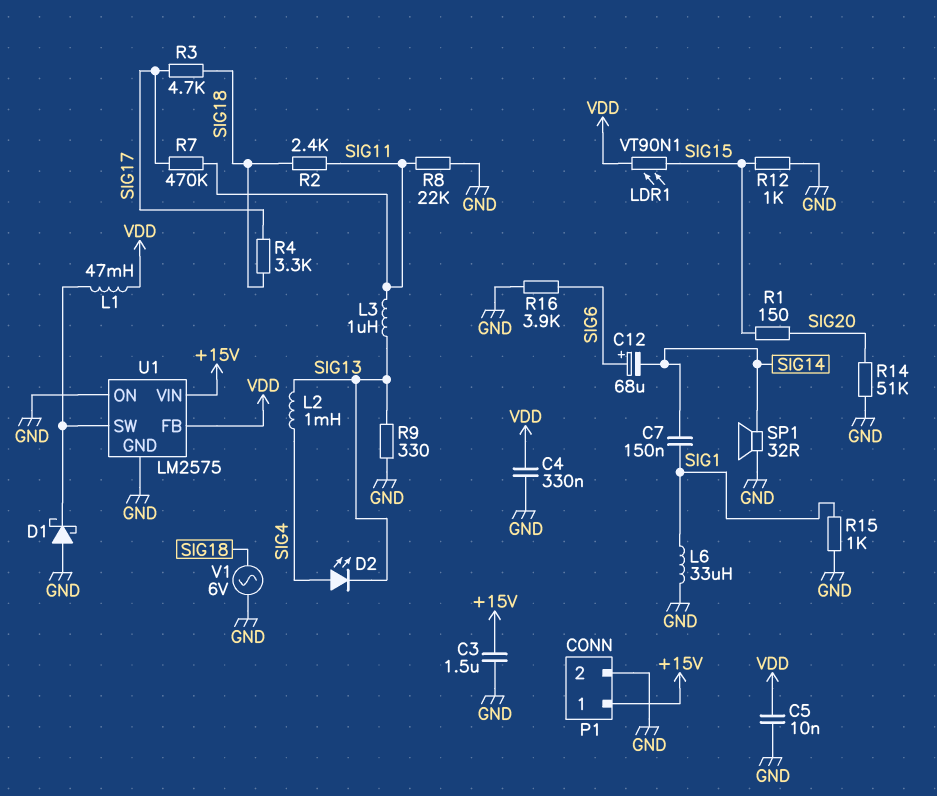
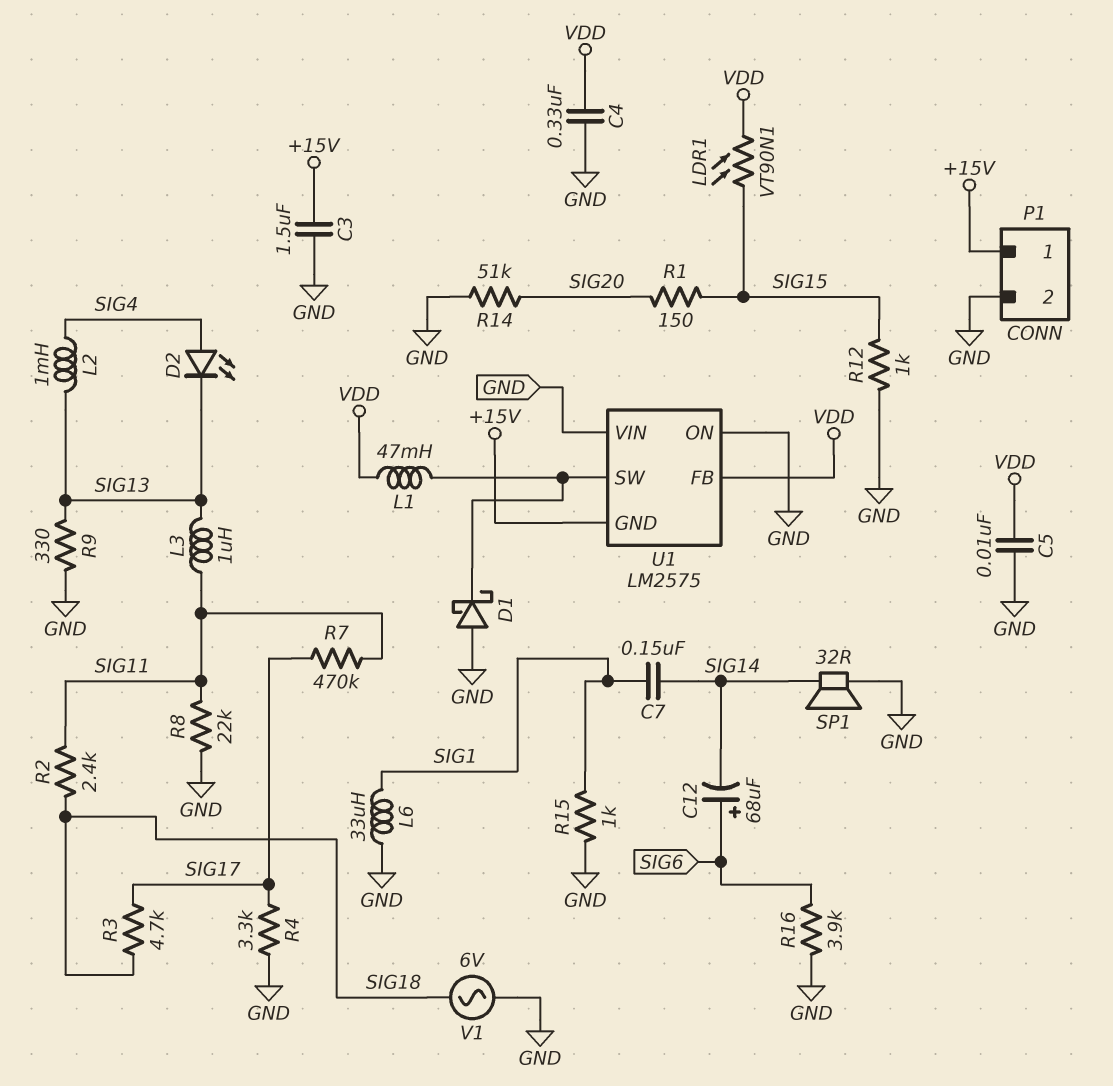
R4: 3.3k (SIG17, SIG18) -> 3.3k (GND, SIG17)
U1 pin GND: GND -> +15V
U1 pin VIN: +15V -> GND

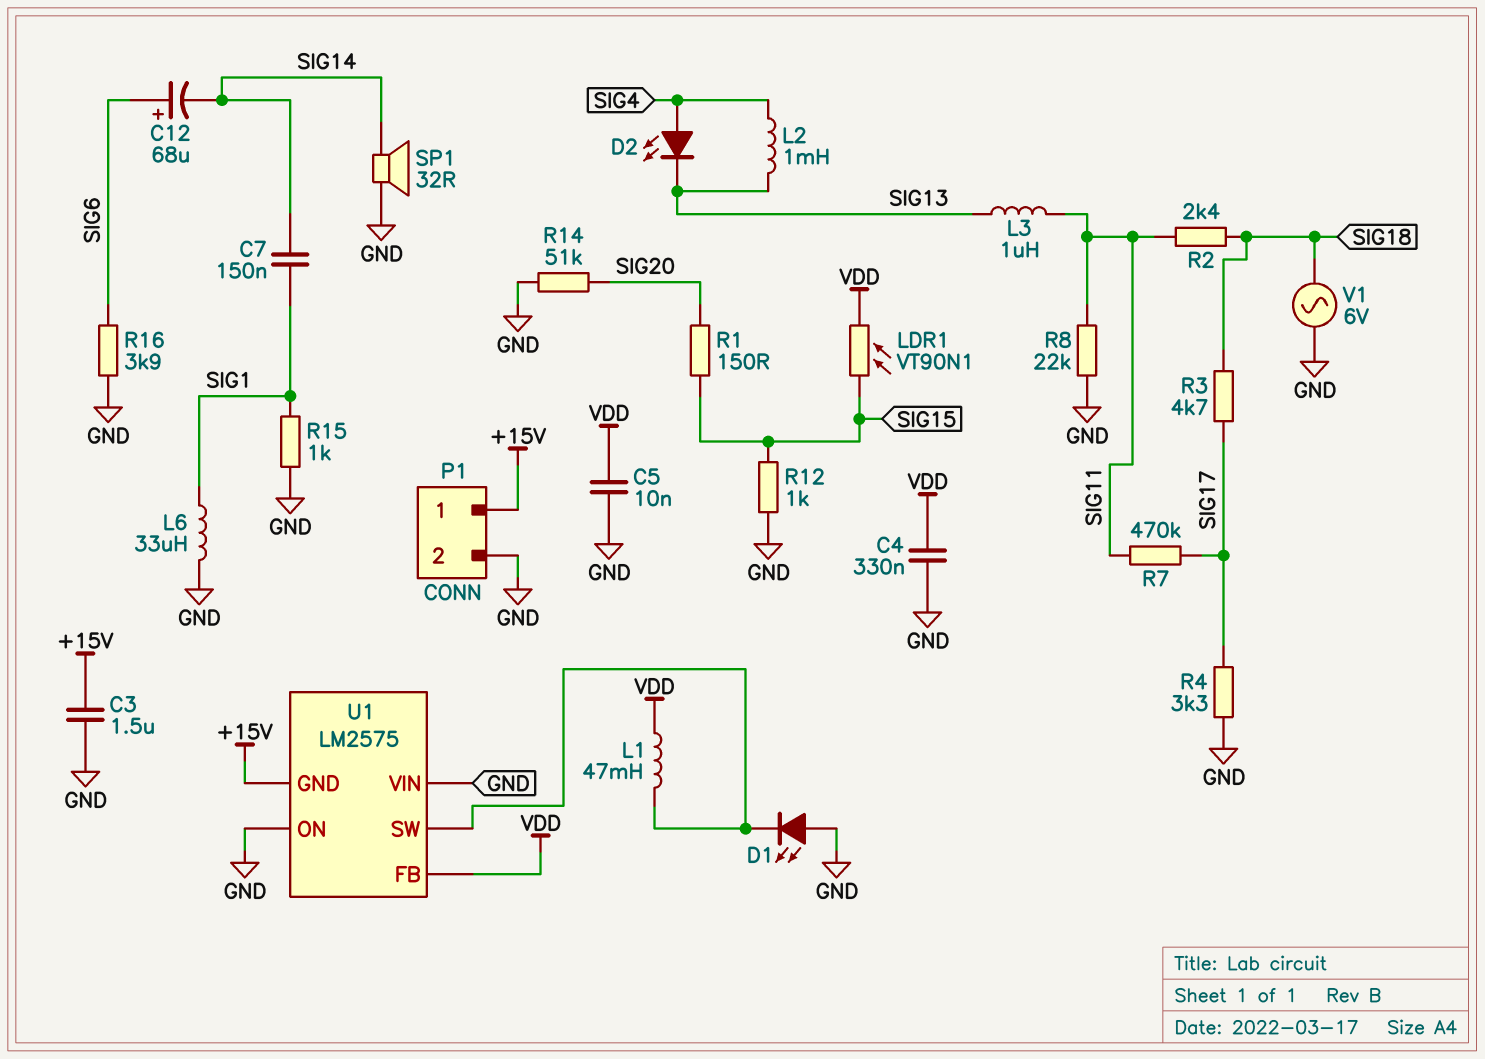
D1: schottky (A GND, K U1/SW) -> LED (A GND, K U1/SW)
R9: 330 (GND, SIG13) -> none

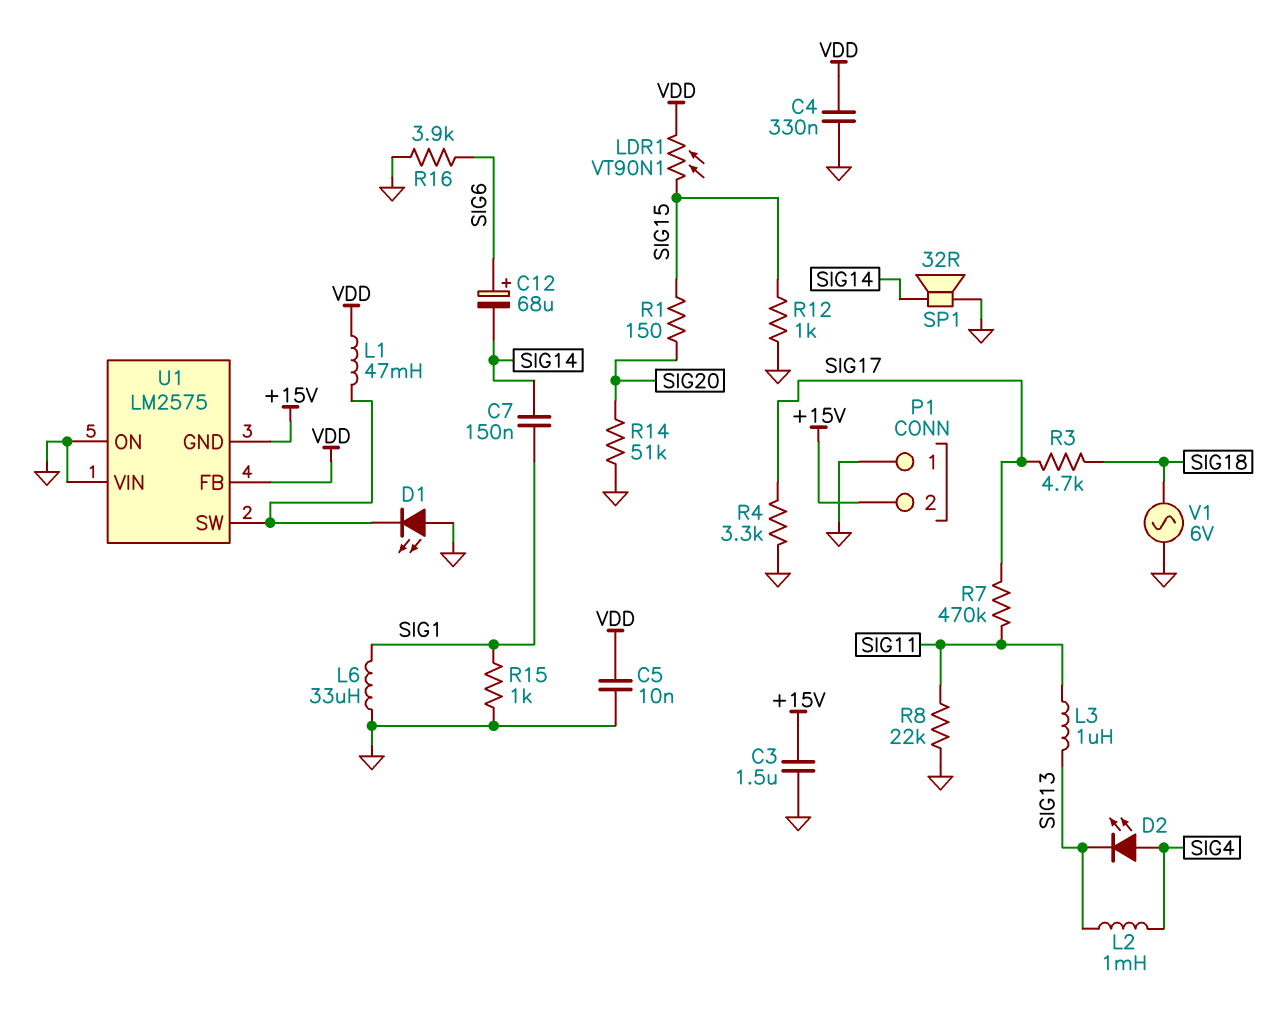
P1 pin 1: +15V -> GND
P1 pin 2: GND -> +15V
R2: 2.4k (SIG11, SIG18) -> none

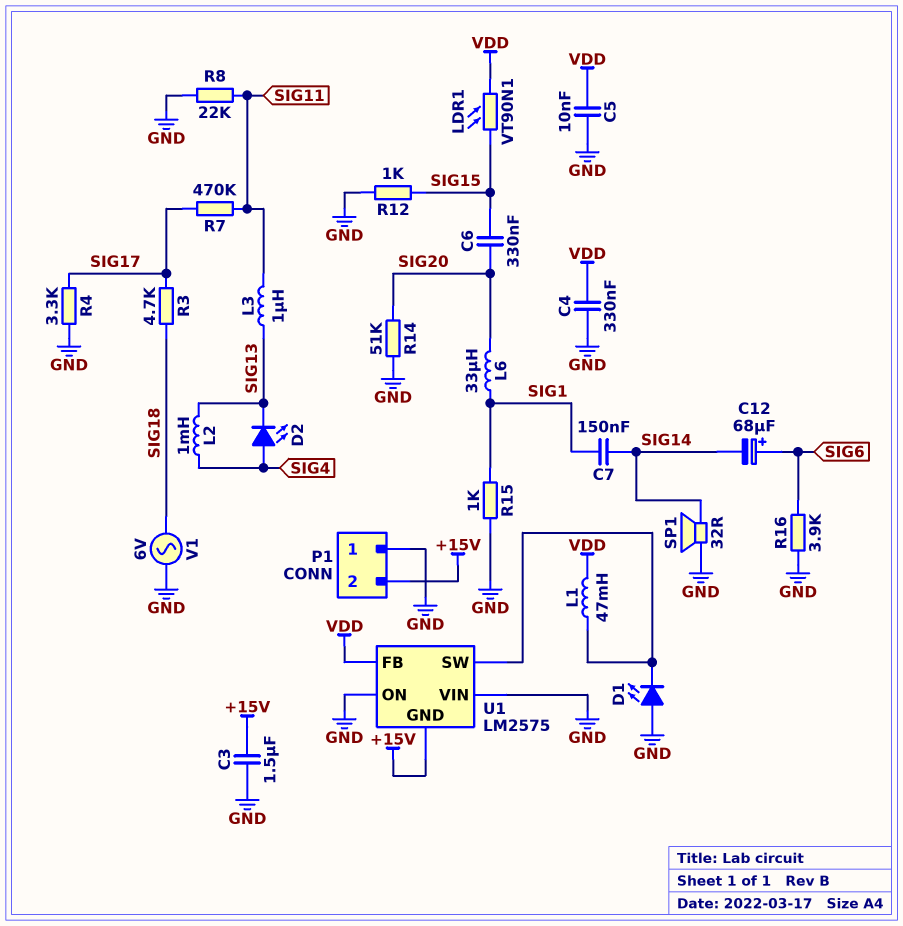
C6: none -> 330nF (SIG15, SIG20)
L6: 33uH (GND, SIG1) -> 33uH (SIG1, SIG20)
R1: 150 (SIG15, SIG20) -> none

